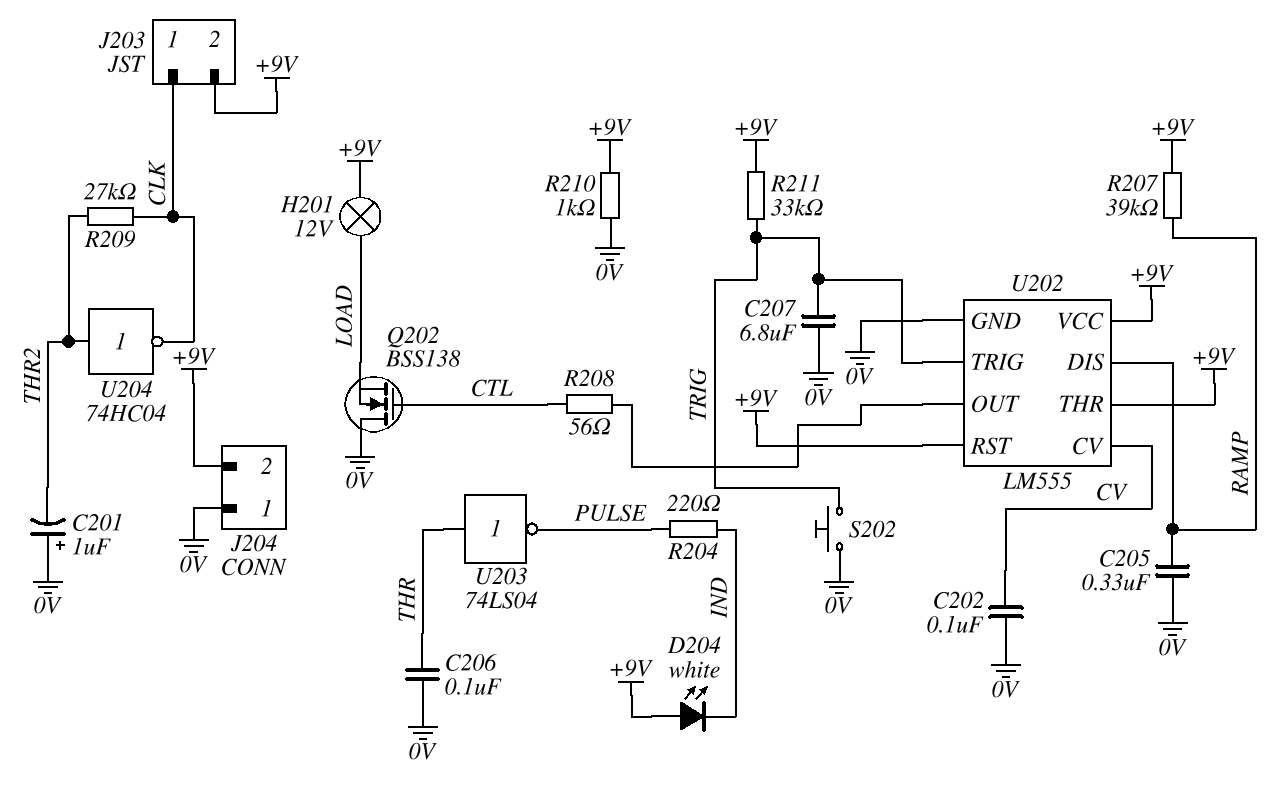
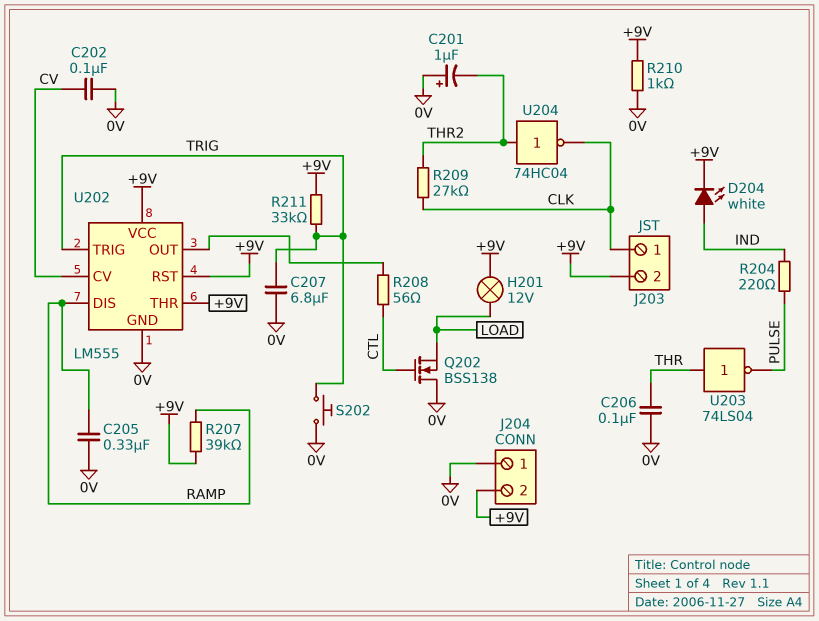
D204: LED white (A +9V, K IND) -> LED white (A IND, K +9V)

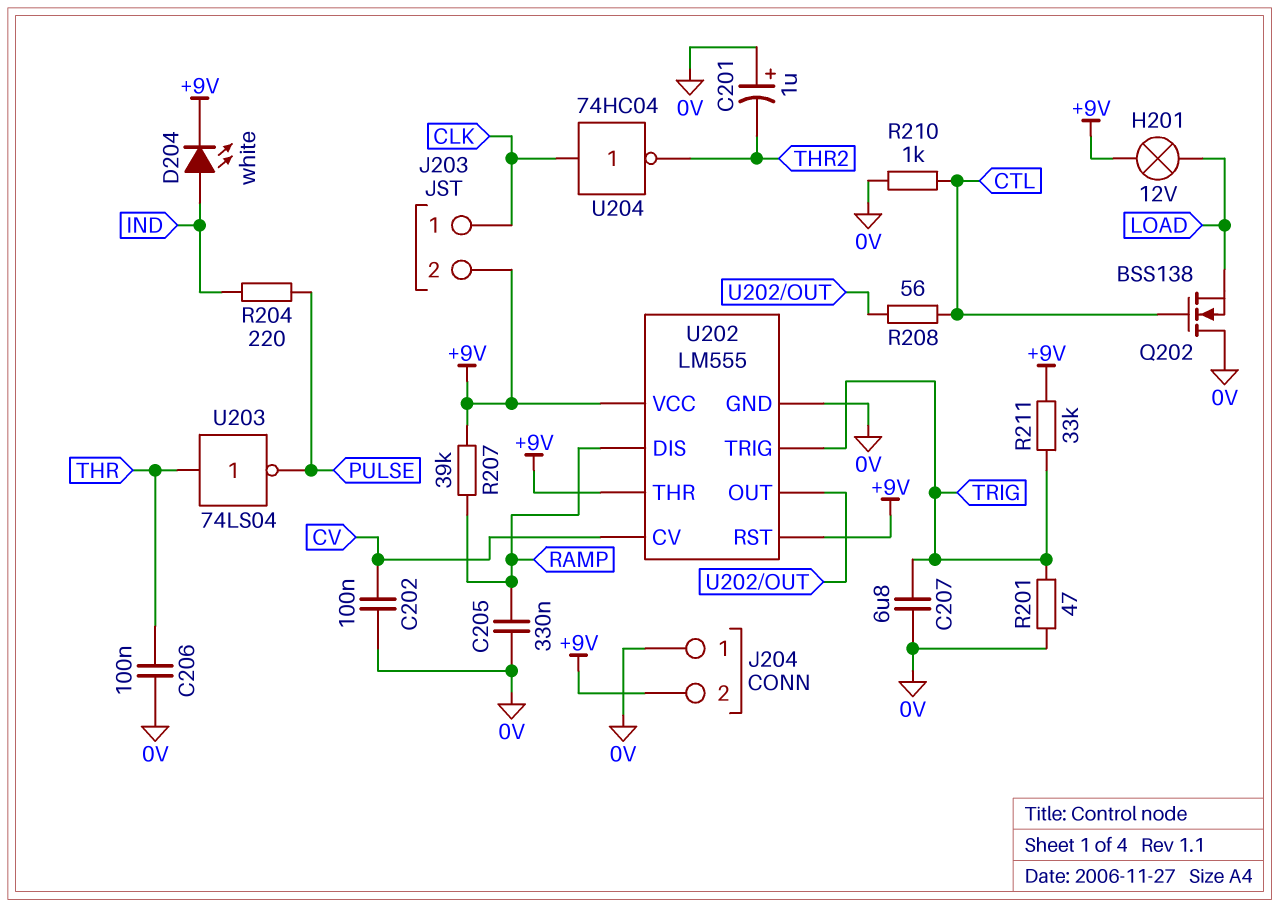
R201: none -> 47 (0V, TRIG)
R209: 27k (CLK, THR2) -> none
R210: 1k (+9V, 0V) -> 1k (0V, CTL)
S202: button (0V, TRIG) -> none
U204: NOT 74HC04 (in THR2, out CLK) -> NOT 74HC04 (in CLK, out THR2)

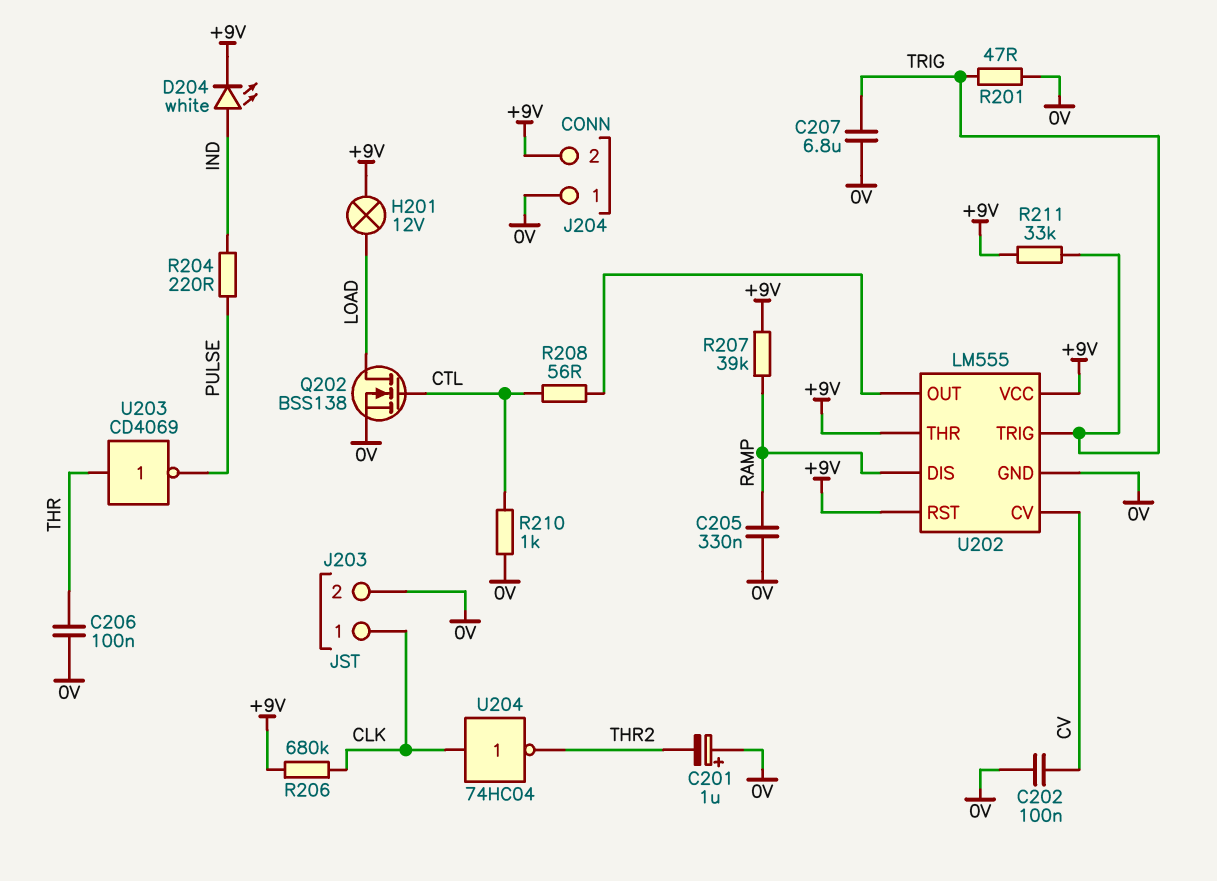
J203 pin 2: +9V -> 0V
Q202: NMOS BSS138 (G CTL, D 0V, S LOAD) -> NMOS BSS138 (G CTL, D LOAD, S 0V)
R206: none -> 680k (+9V, CLK)
U203: NOT 74LS04 (in THR, out PULSE) -> NOT CD4069 (in THR, out PULSE)

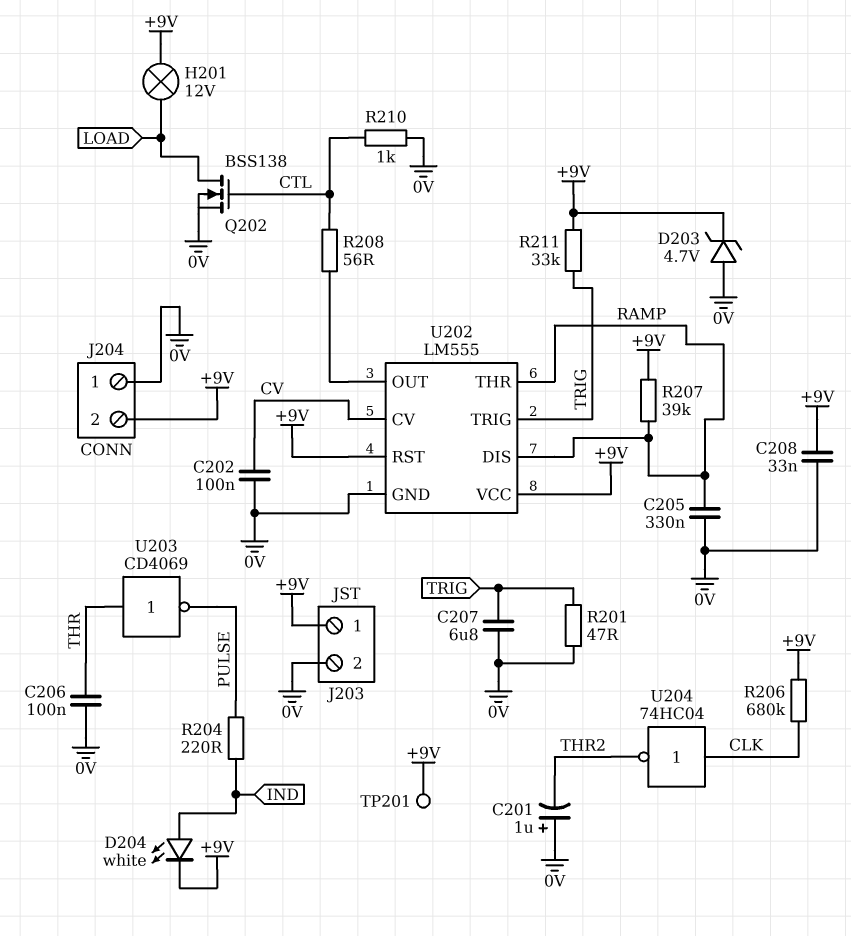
C208: none -> 33nF (+9V, 0V)
D203: none -> zener 4.7V (A 0V, K +9V)
J203 pin 1: CLK -> +9V
TP201: none -> test point (+9V)
U202 pin THR: +9V -> RAMP

